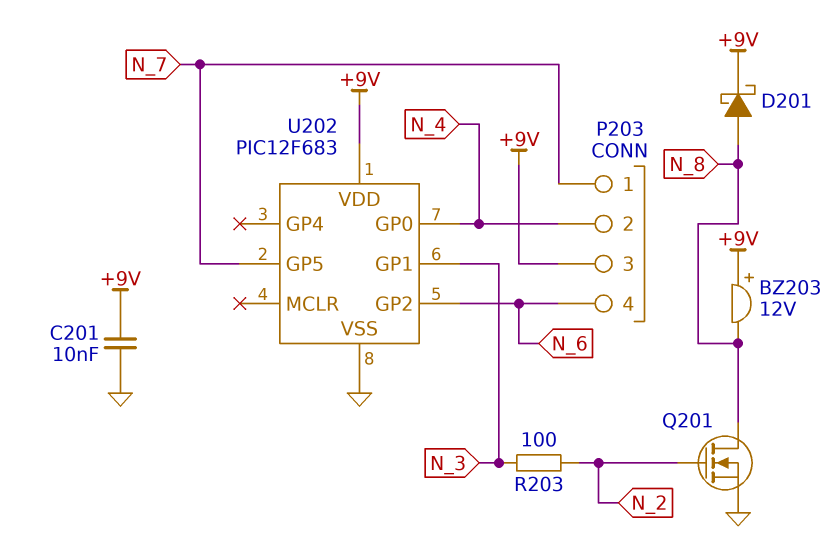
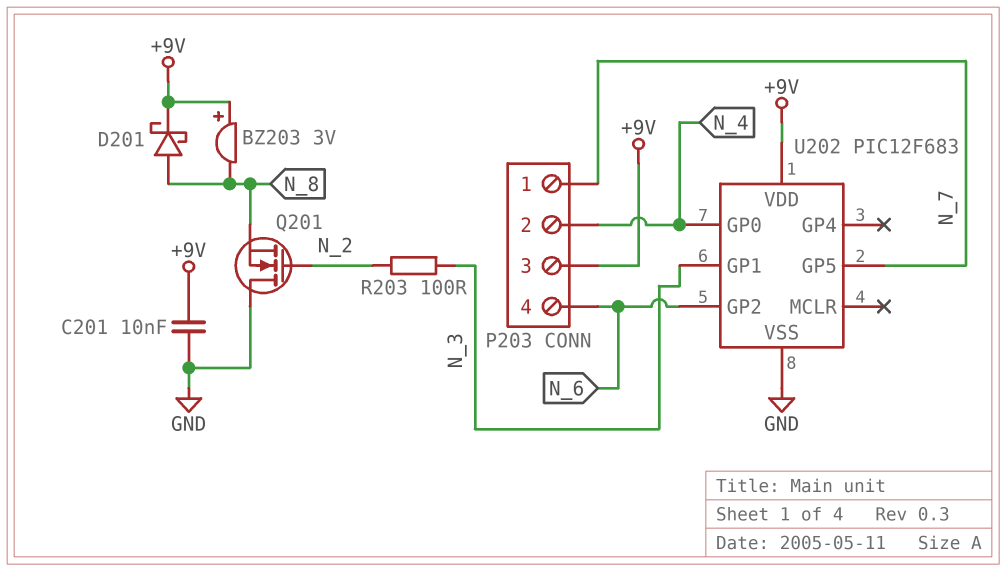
BZ203: buzzer 12V (plus +9V, minus N_8) -> buzzer 3V (plus +9V, minus N_8)
Q201: NMOS (G N_2, D N_8, S GND) -> NMOS (G N_2, D GND, S N_8)

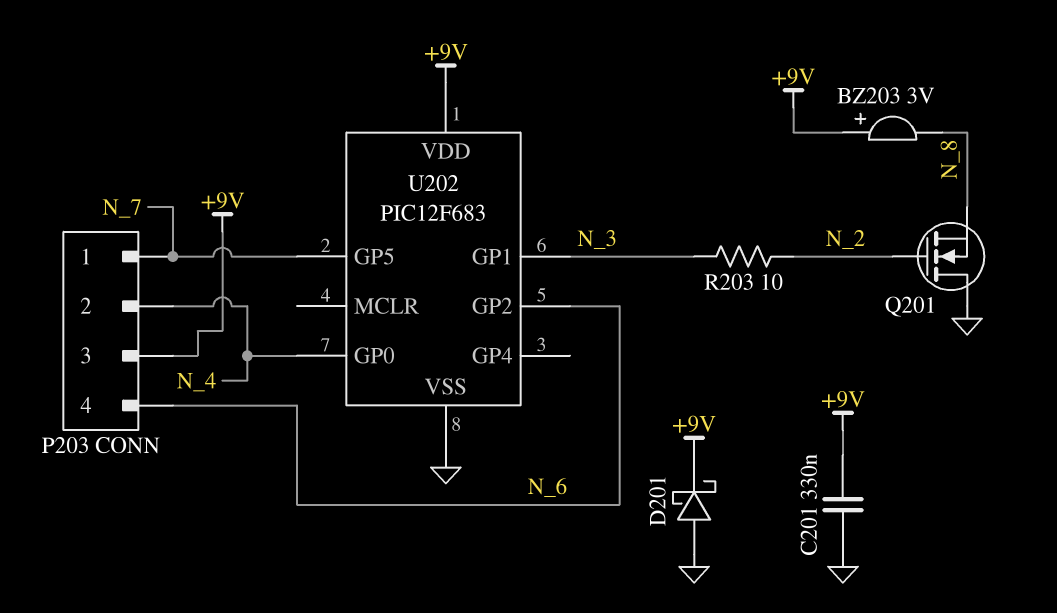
C201: 10nF (+9V, GND) -> 330nF (+9V, GND)
D201: schottky (A N_8, K +9V) -> schottky (A GND, K +9V)
R203: 100 (N_2, N_3) -> 10 (N_2, N_3)

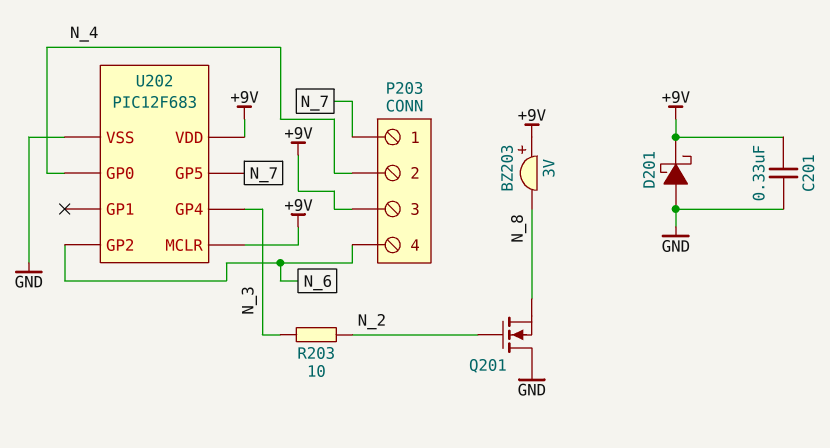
U202 pin GP1: N_3 -> none
U202 pin GP4: none -> N_3
U202 pin MCLR: none -> +9V

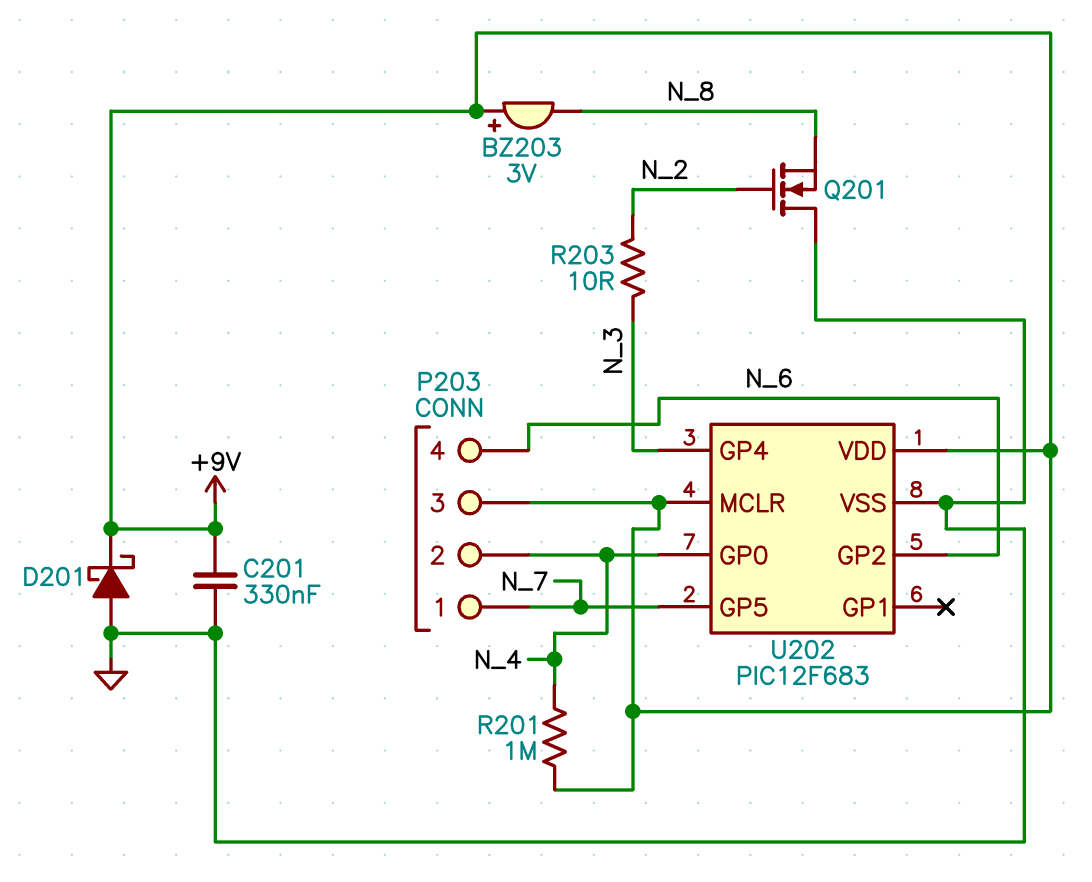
R201: none -> 1M (+9V, N_4)

